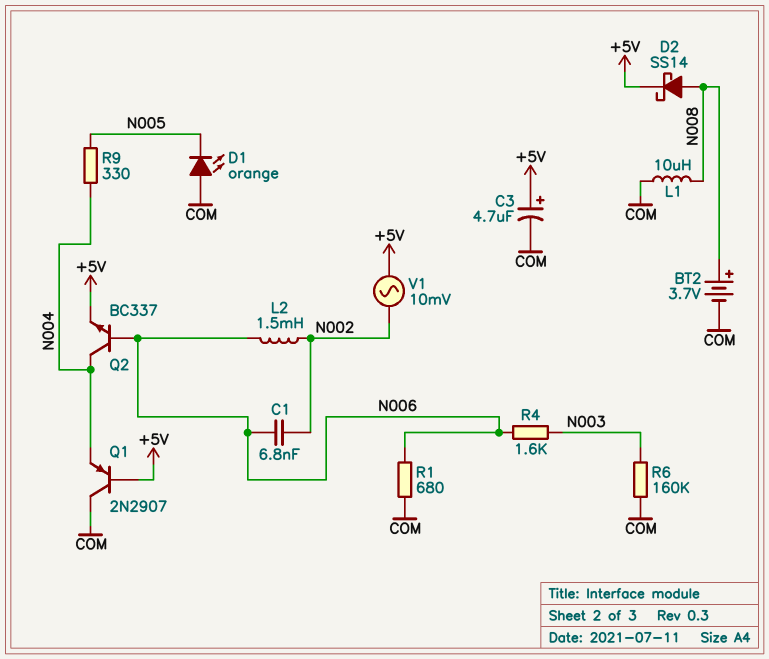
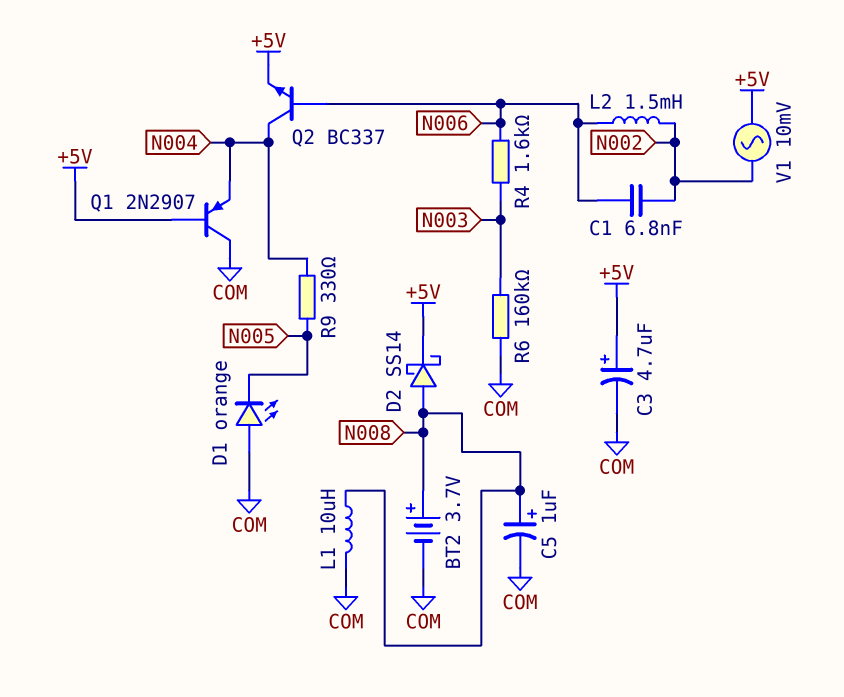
C5: none -> 1uF (plus N008, minus COM)
R1: 680 (COM, N006) -> none

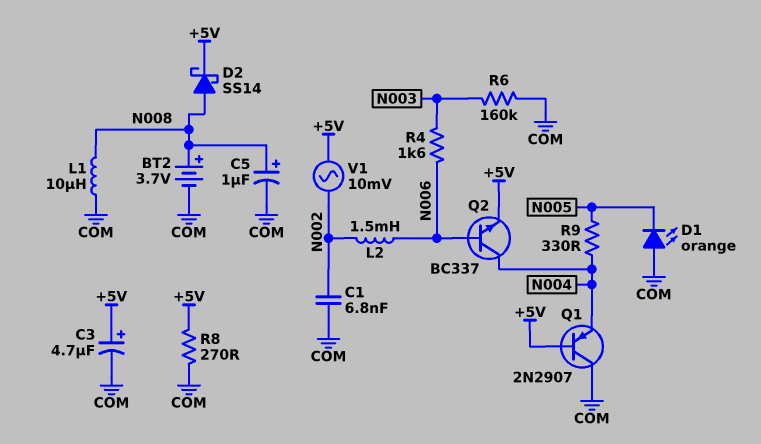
C1: 6.8nF (N002, N006) -> 6.8nF (COM, N002)
R8: none -> 270 (+5V, COM)

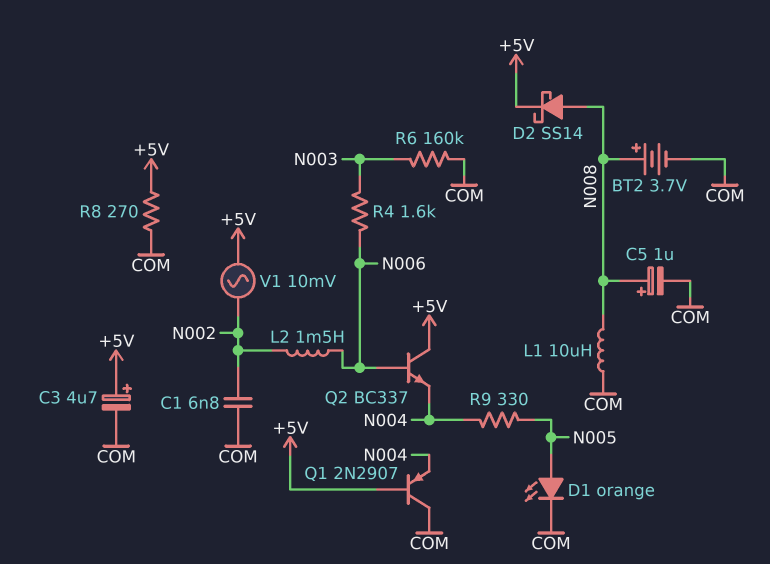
D1: LED orange (A COM, K N005) -> LED orange (A N005, K COM)
Q2: NPN BC337 (B N006, C N004, E +5V) -> NPN BC337 (B N006, C +5V, E N004)

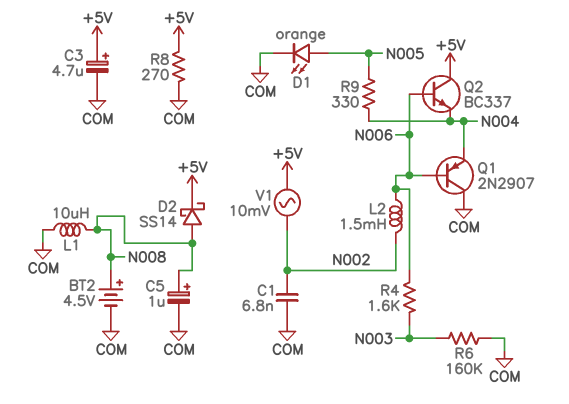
BT2: 3.7V (plus N008, minus COM) -> 4.5V (plus N008, minus COM)
Q1: PNP 2N2907 (B +5V, C COM, E N004) -> PNP 2N2907 (B N006, C COM, E N004)

